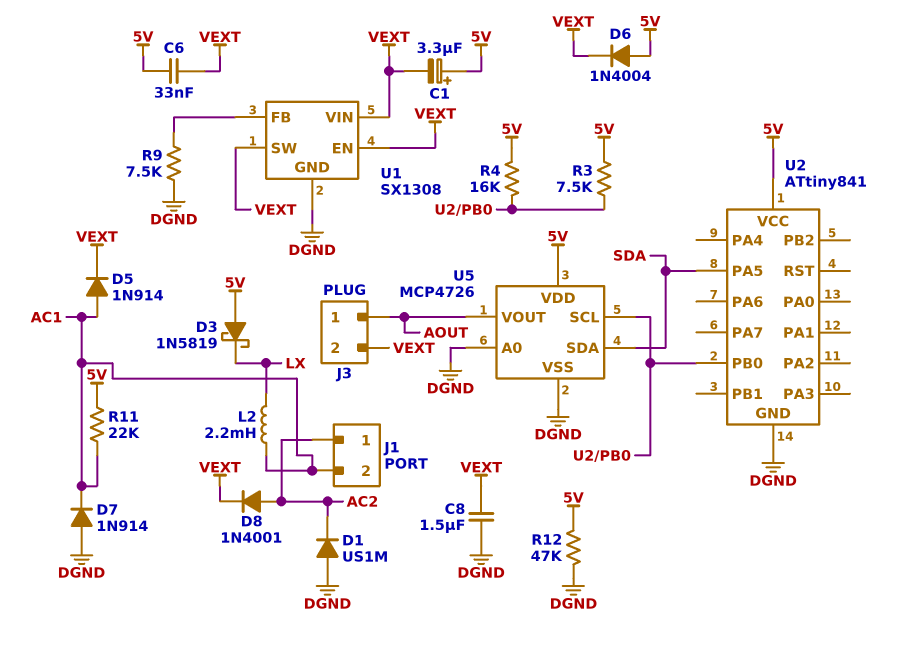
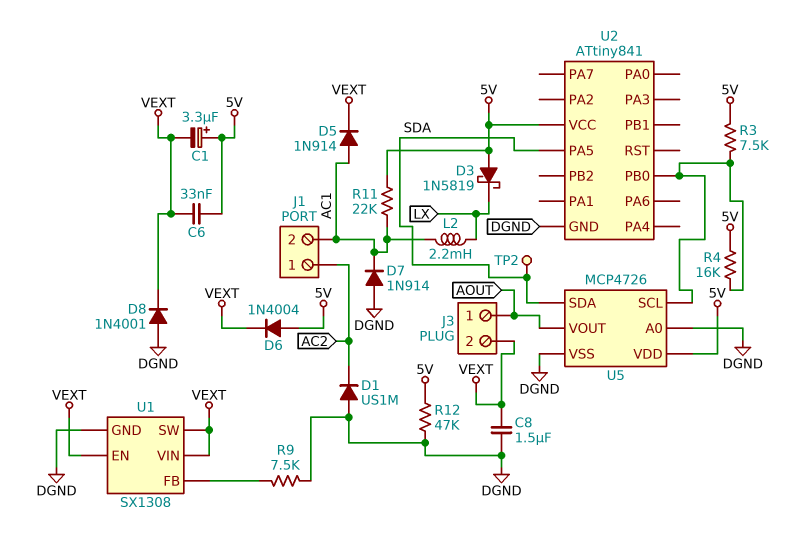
D8: diode 1N4001 (A AC2, K VEXT) -> diode 1N4001 (A DGND, K VEXT)
TP2: none -> test point (SDA)

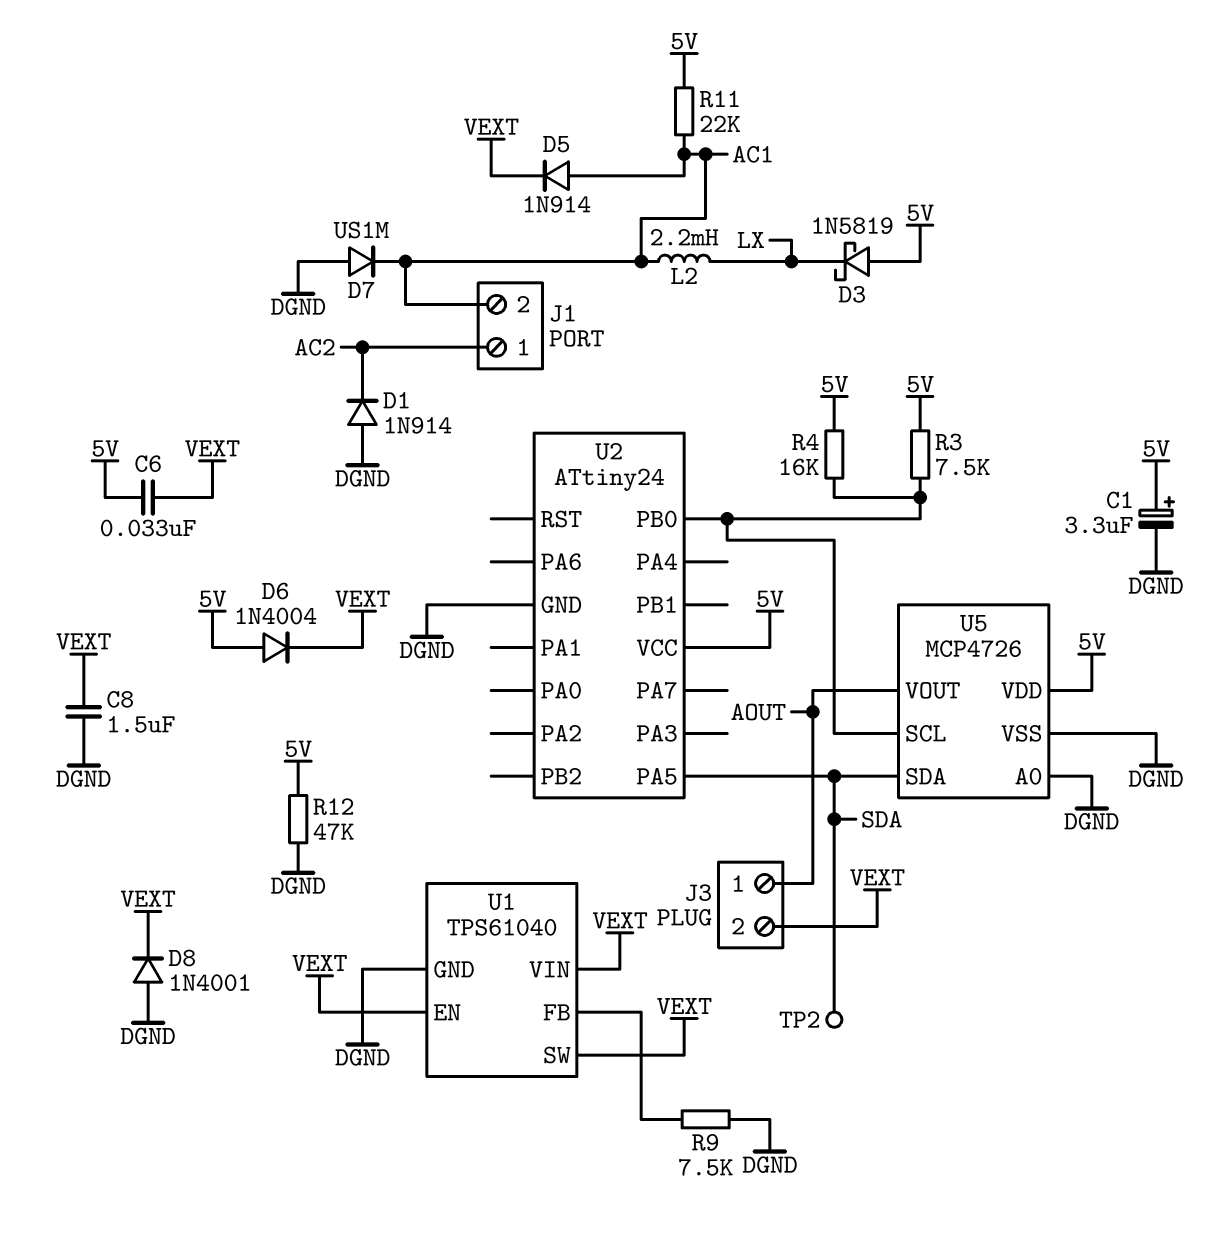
C1: 3.3uF (plus 5V, minus VEXT) -> 3.3uF (plus 5V, minus DGND)
D1: diode US1M (A DGND, K AC2) -> diode 1N914 (A DGND, K AC2)
D7: diode 1N914 (A DGND, K AC1) -> diode US1M (A DGND, K AC1)
U1: SX1308 -> TPS61040
U2: ATtiny841 -> ATtiny24

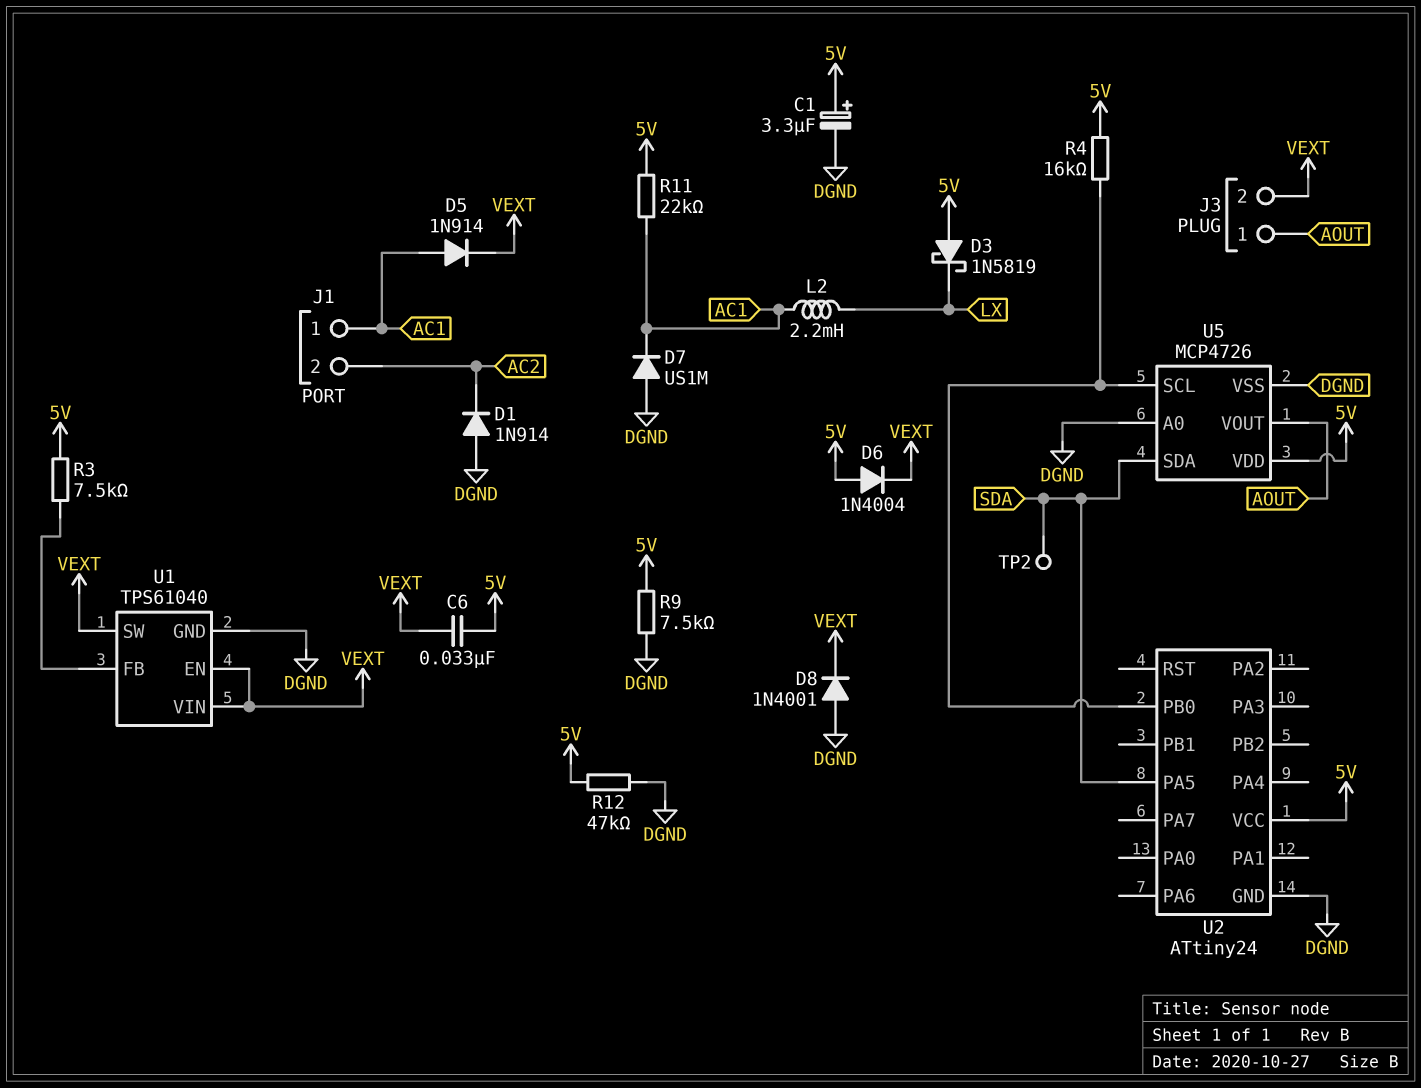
C8: 1.5uF (DGND, VEXT) -> none
J1 pin 1: AC2 -> AC1
J1 pin 2: AC1 -> AC2
R3: 7.5k (5V, U2/PB0) -> 7.5k (5V, U1/FB)
R9: 7.5k (DGND, U1/FB) -> 7.5k (5V, DGND)

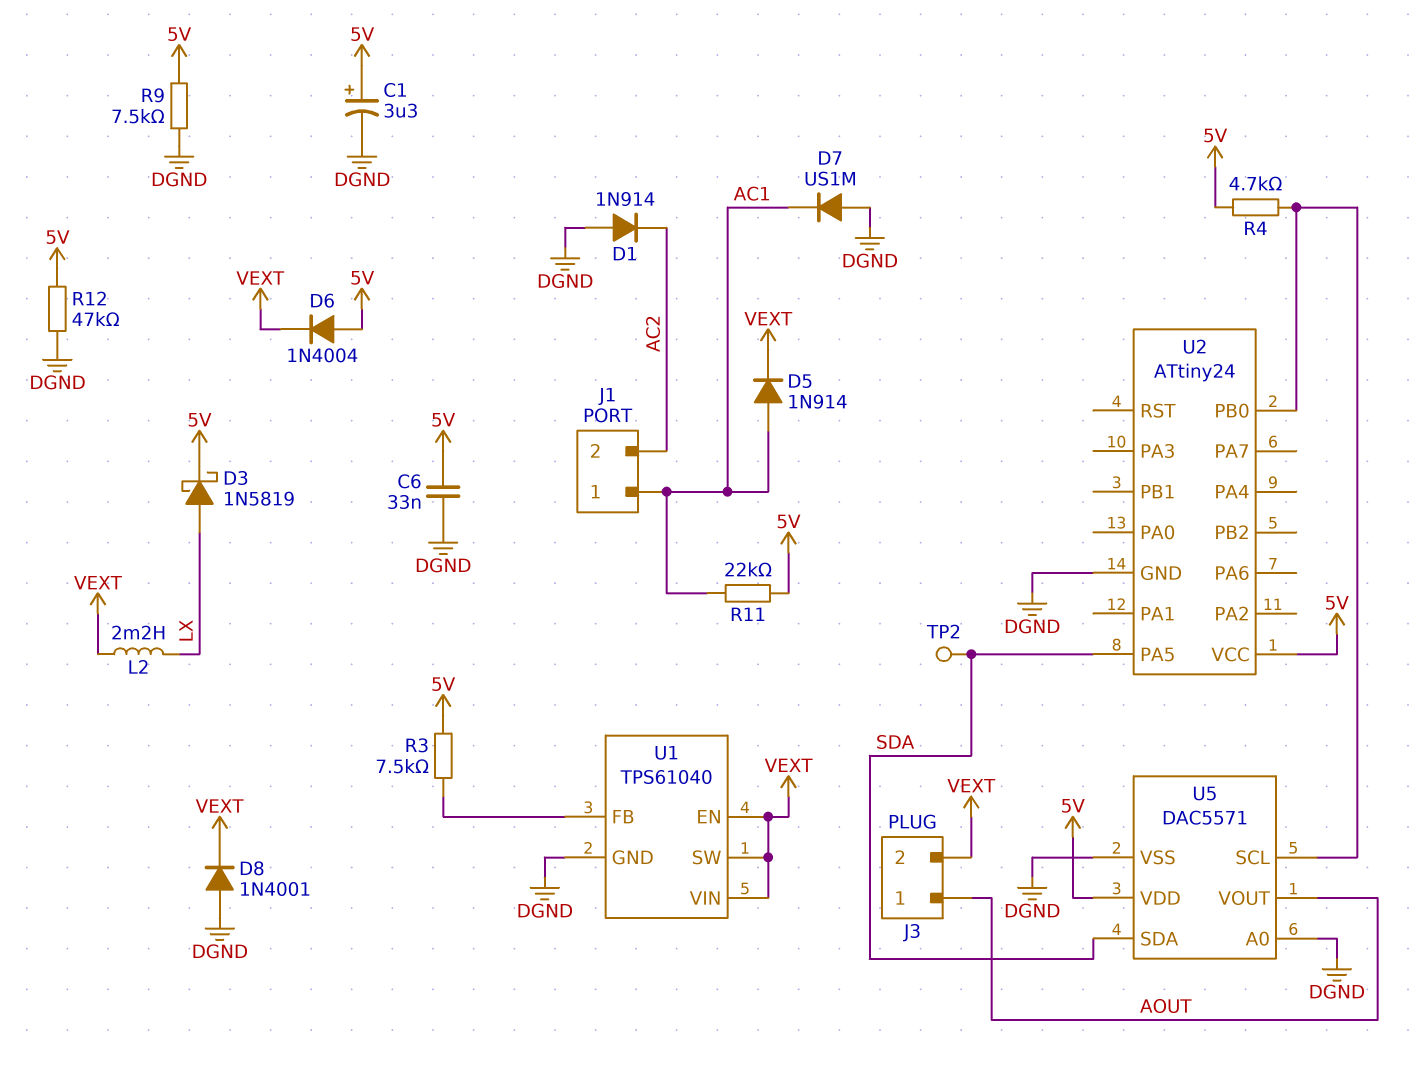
C6: 33nF (5V, VEXT) -> 33nF (5V, DGND)
D3: schottky 1N5819 (A 5V, K LX) -> schottky 1N5819 (A LX, K 5V)
L2: 2.2mH (AC1, LX) -> 2.2mH (LX, VEXT)
R4: 16k (5V, U2/PB0) -> 4.7k (5V, U2/PB0)
U5: MCP4726 -> DAC5571

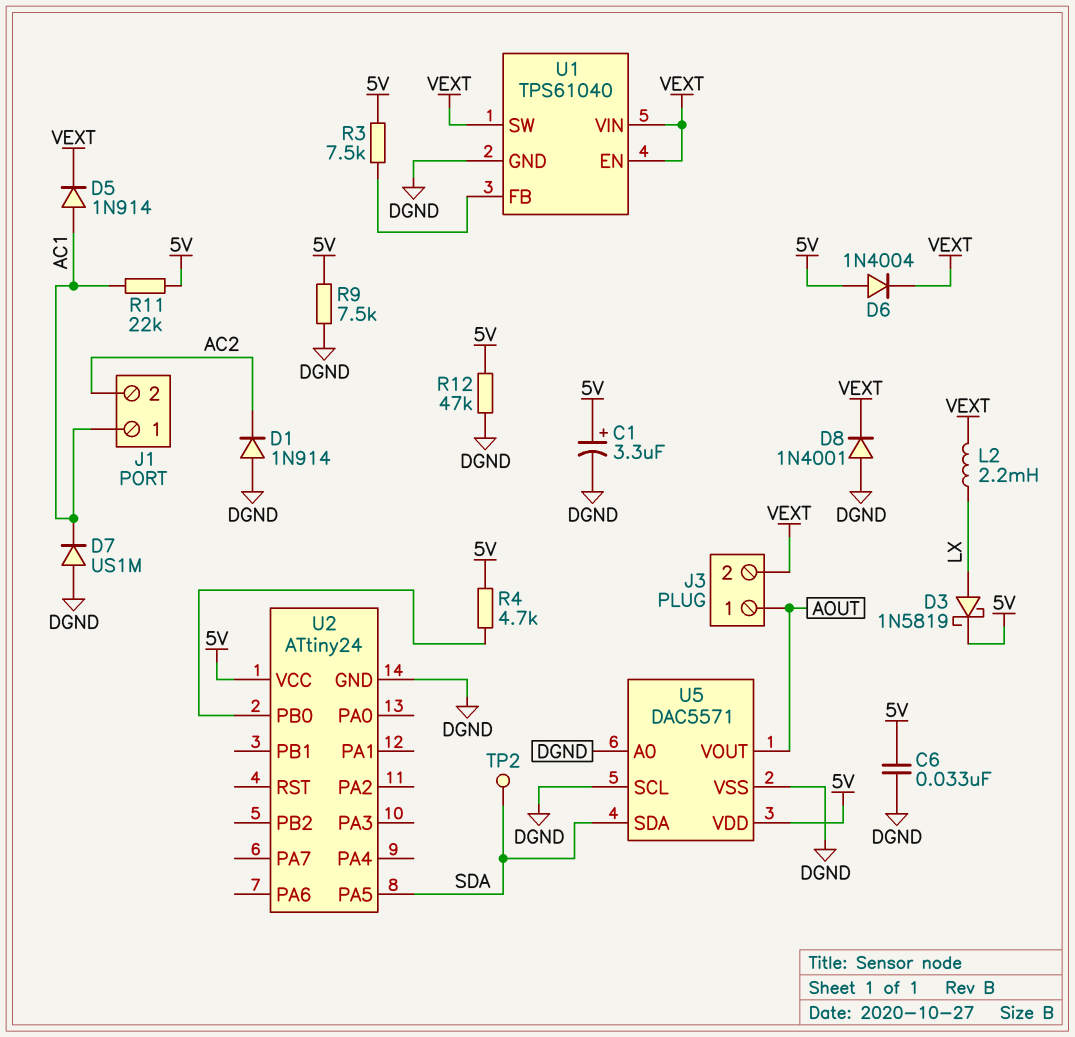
U5 pin SCL: U2/PB0 -> DGND

